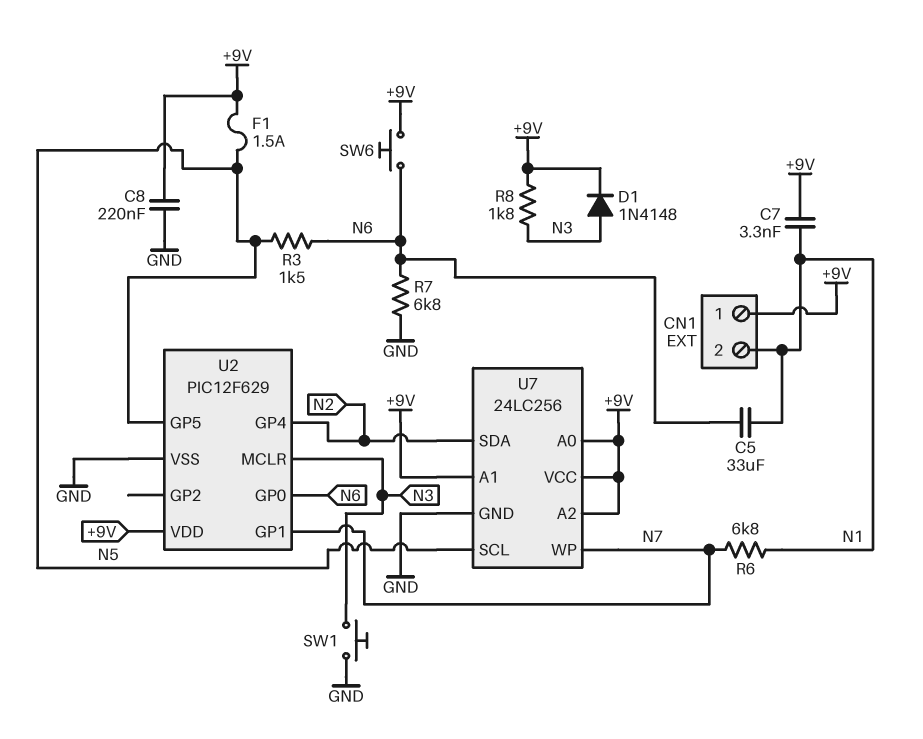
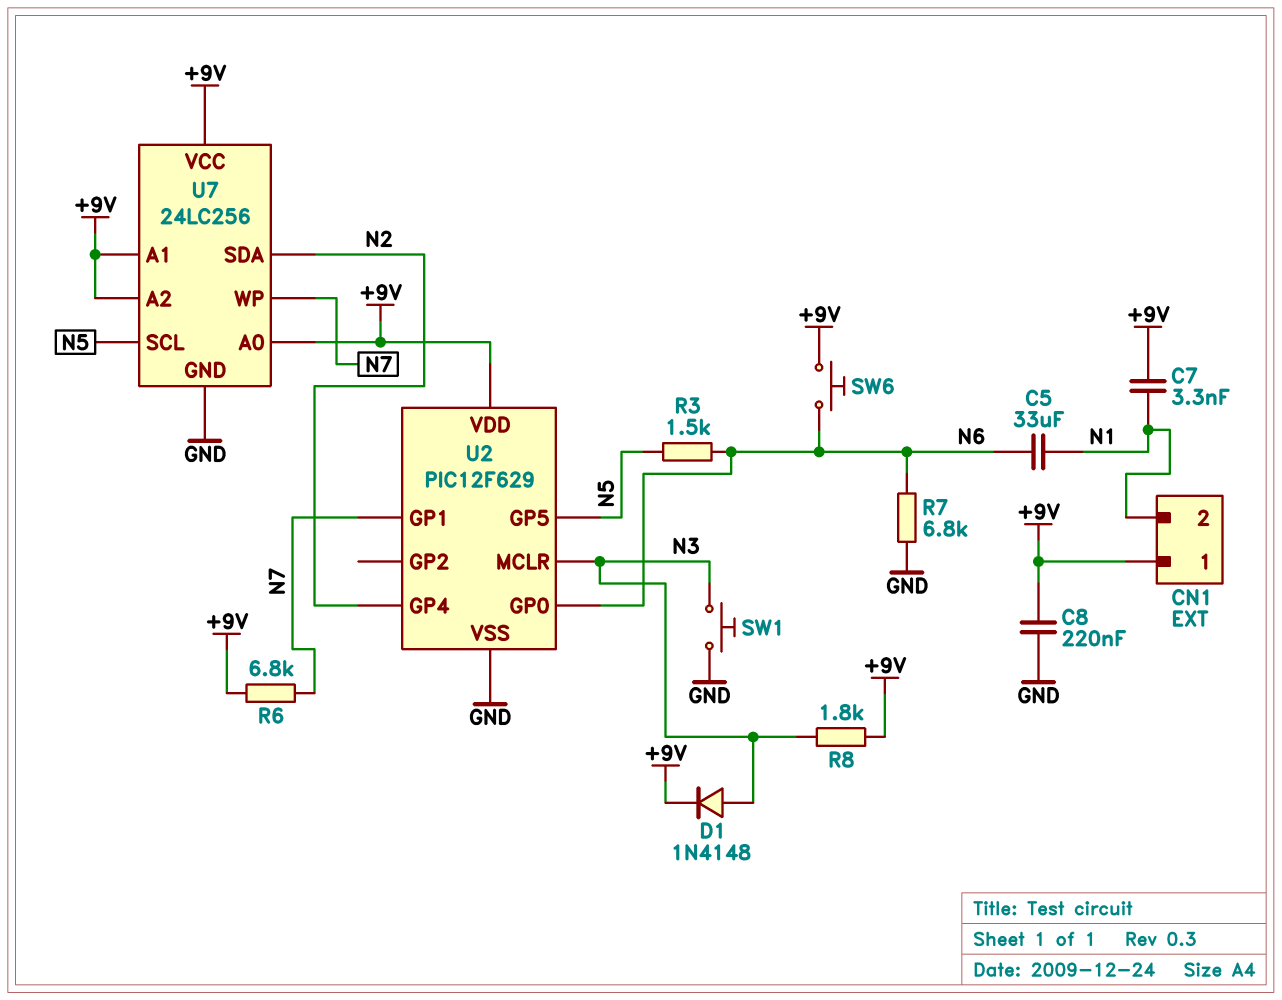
F1: 1.5A (+9V, N5) -> none
R6: 6.8k (N1, N7) -> 6.8k (+9V, N7)

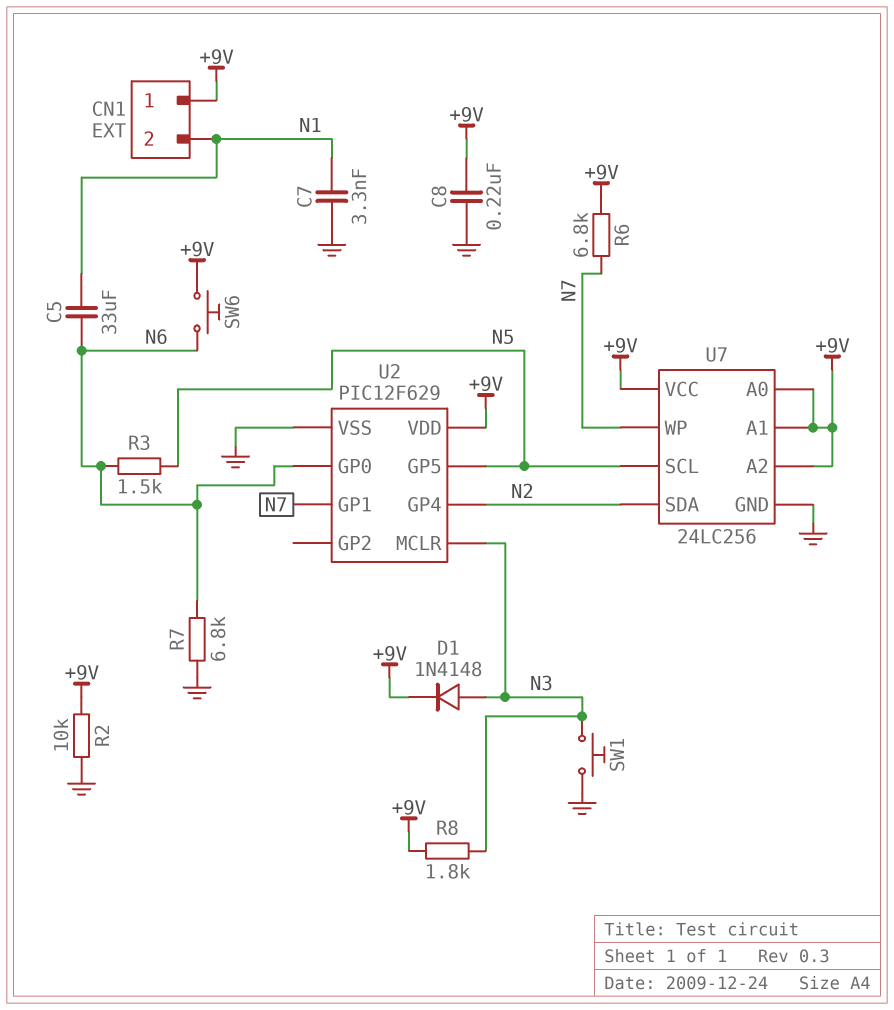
C7: 3.3nF (+9V, N1) -> 3.3nF (GND, N1)
R2: none -> 10k (+9V, GND)

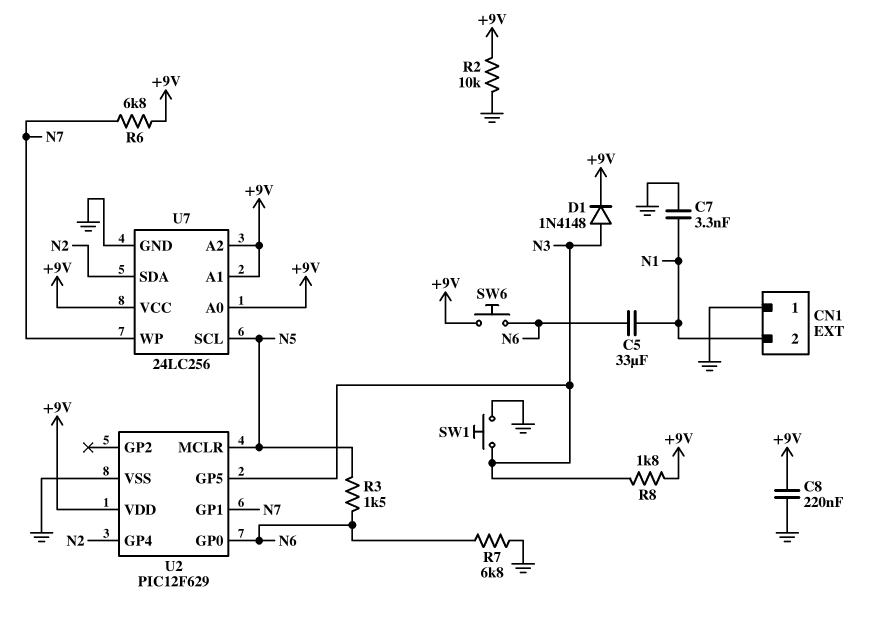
CN1 pin 1: +9V -> GND
U2 pin GP5: N5 -> N3
U2 pin MCLR: N3 -> N5

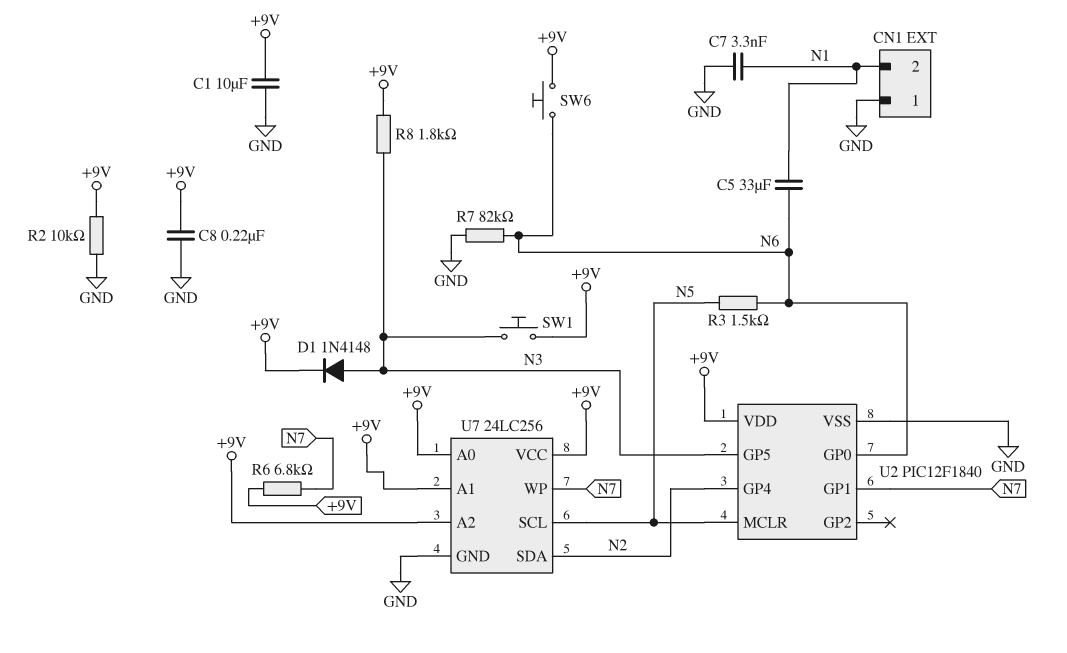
C1: none -> 10uF (+9V, GND)
R7: 6.8k (GND, N6) -> 82k (GND, N6)
SW1: button (GND, N3) -> button (+9V, N3)
U2: PIC12F629 -> PIC12F1840

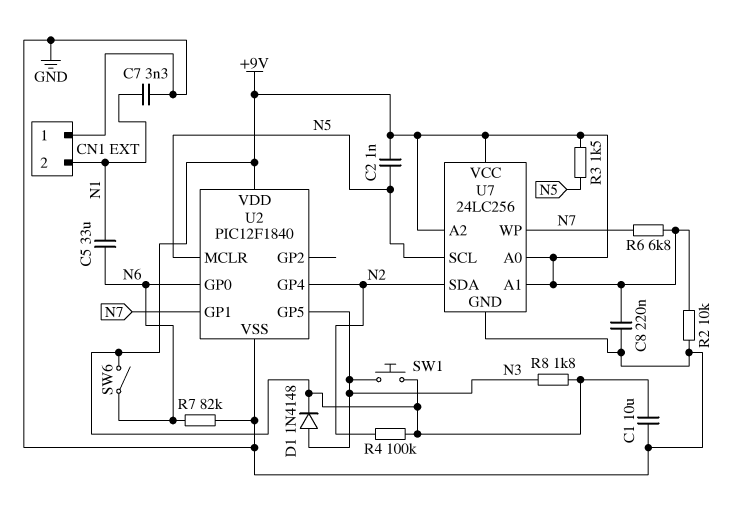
C2: none -> 1nF (+9V, N5)
R3: 1.5k (N5, N6) -> 1.5k (+9V, N5)
R4: none -> 100k (+9V, N2)
SW6: button (+9V, N6) -> switch (+9V, N6)

